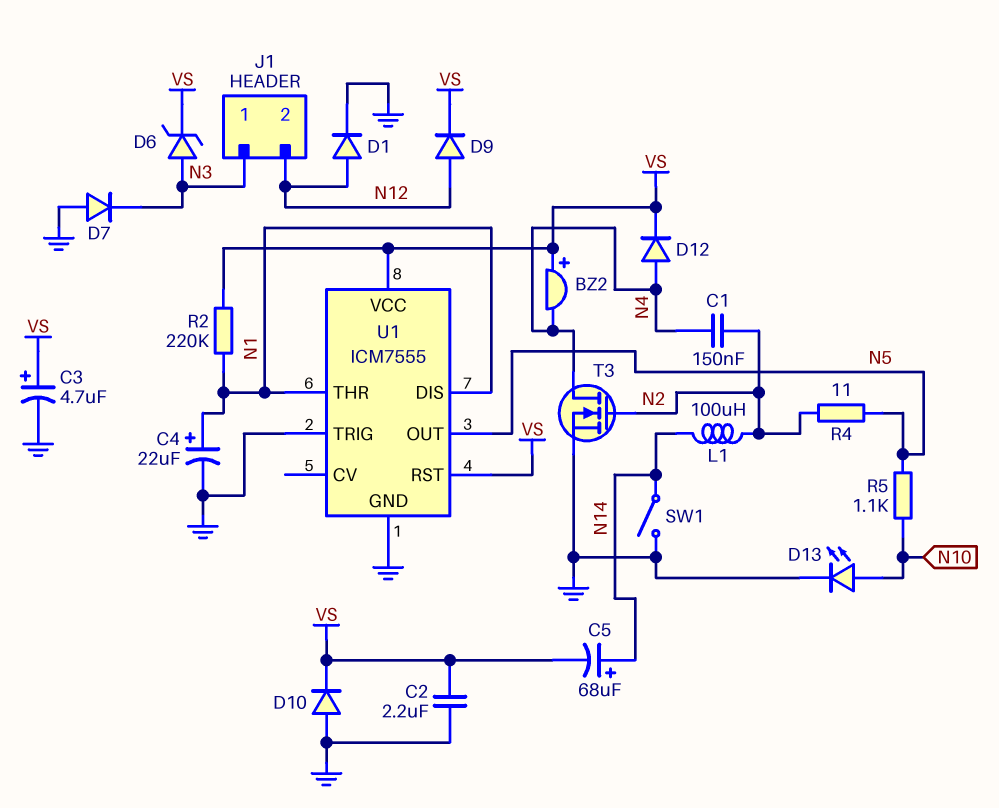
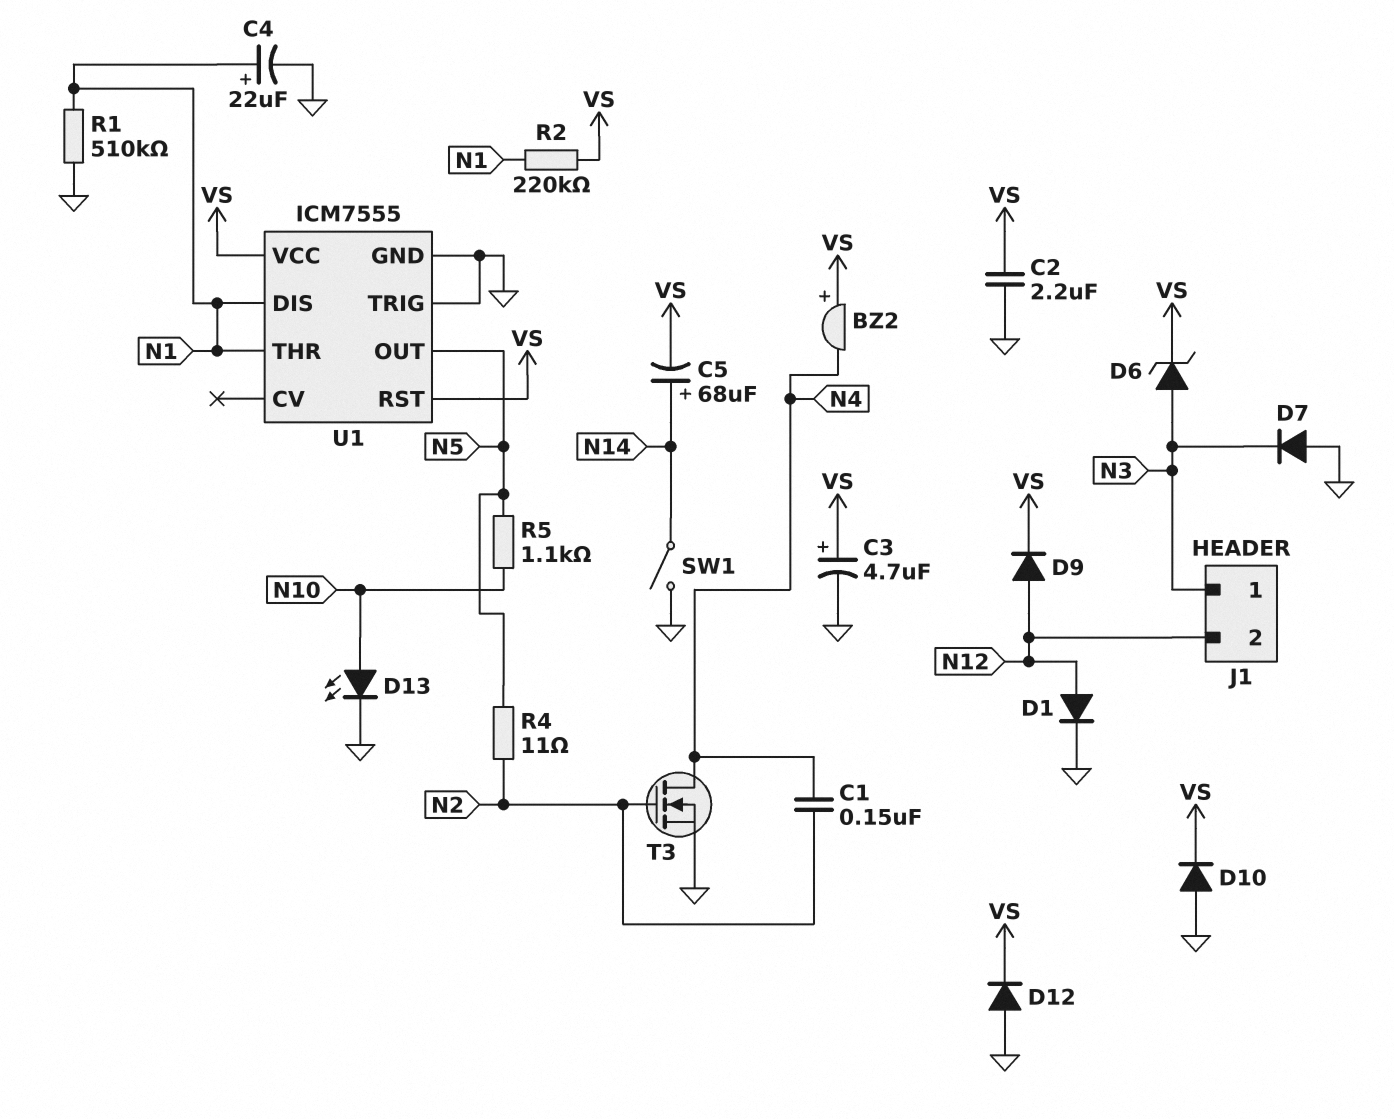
D12: diode (A N4, K VS) -> diode (A GND, K VS)
L1: 100uH (N2, N14) -> none
R1: none -> 510k (GND, N1)

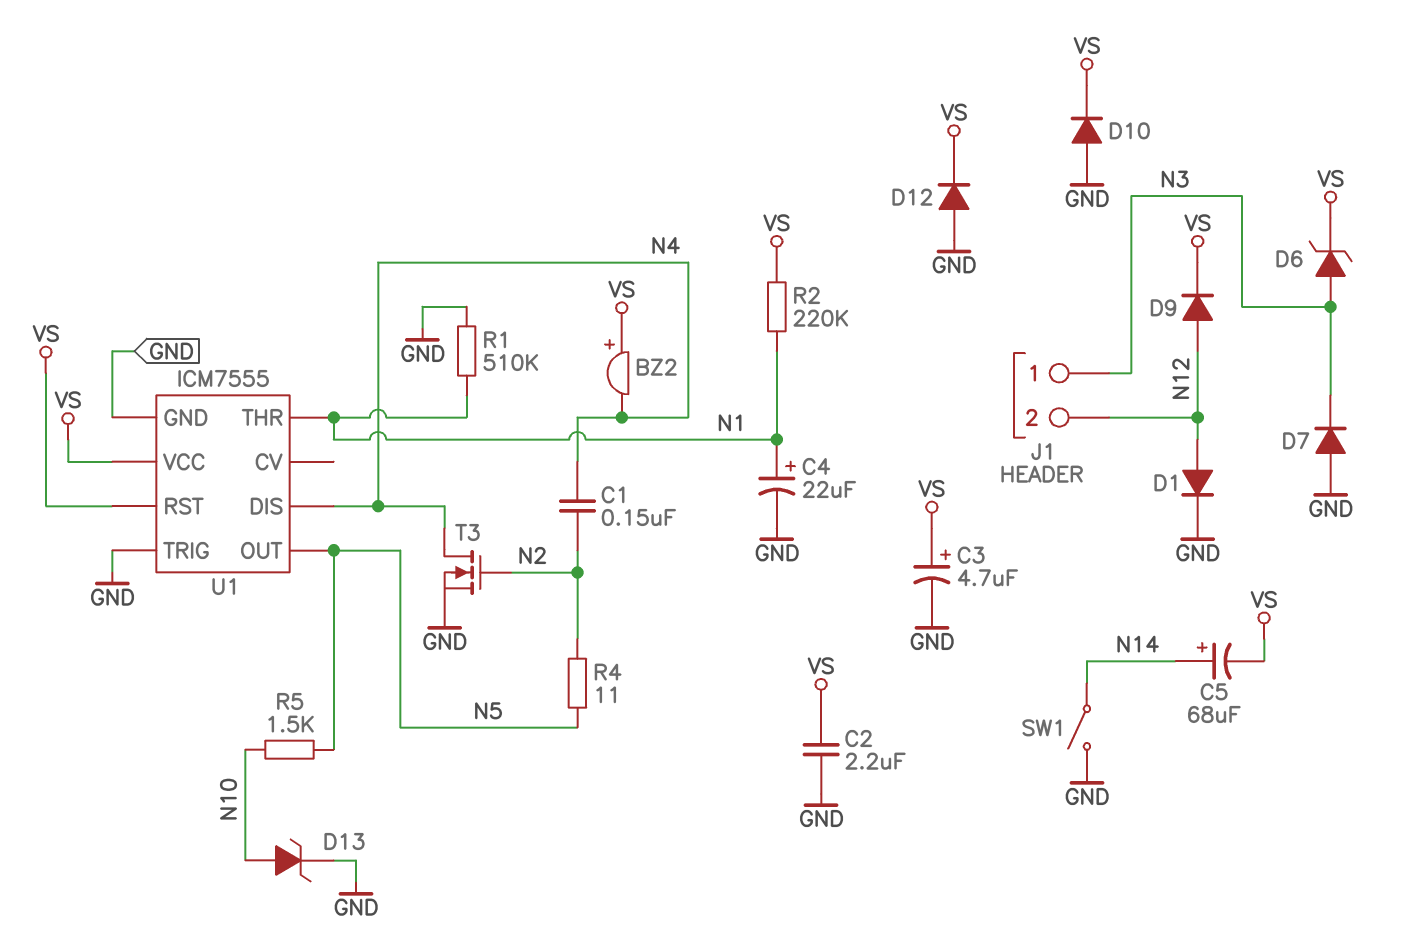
D13: LED (A N10, K GND) -> zener (A N10, K GND)
R5: 1.1k (N5, N10) -> 1.5k (N5, N10)
U1 pin DIS: N1 -> N4

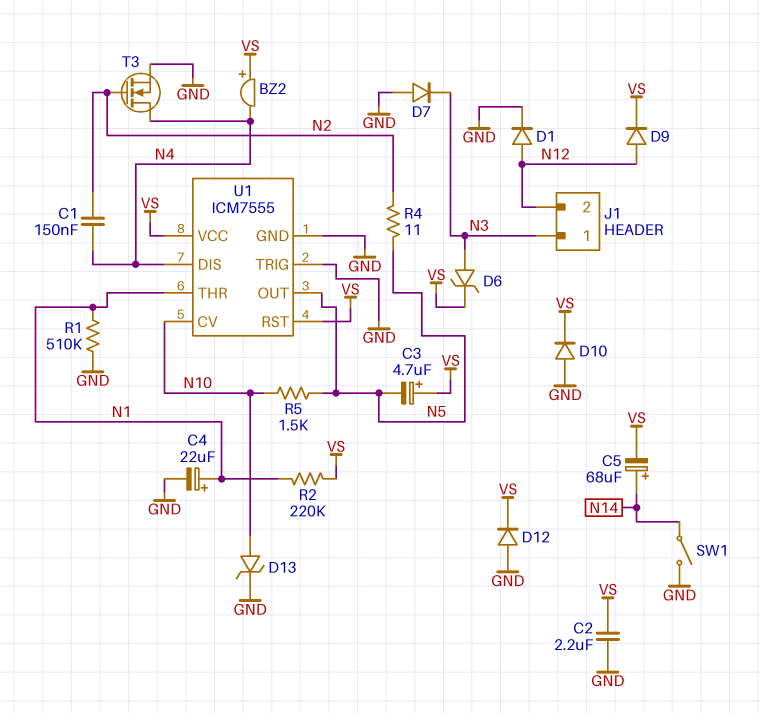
C3: 4.7uF (plus VS, minus GND) -> 4.7uF (plus VS, minus N5)
U1 pin CV: none -> N10

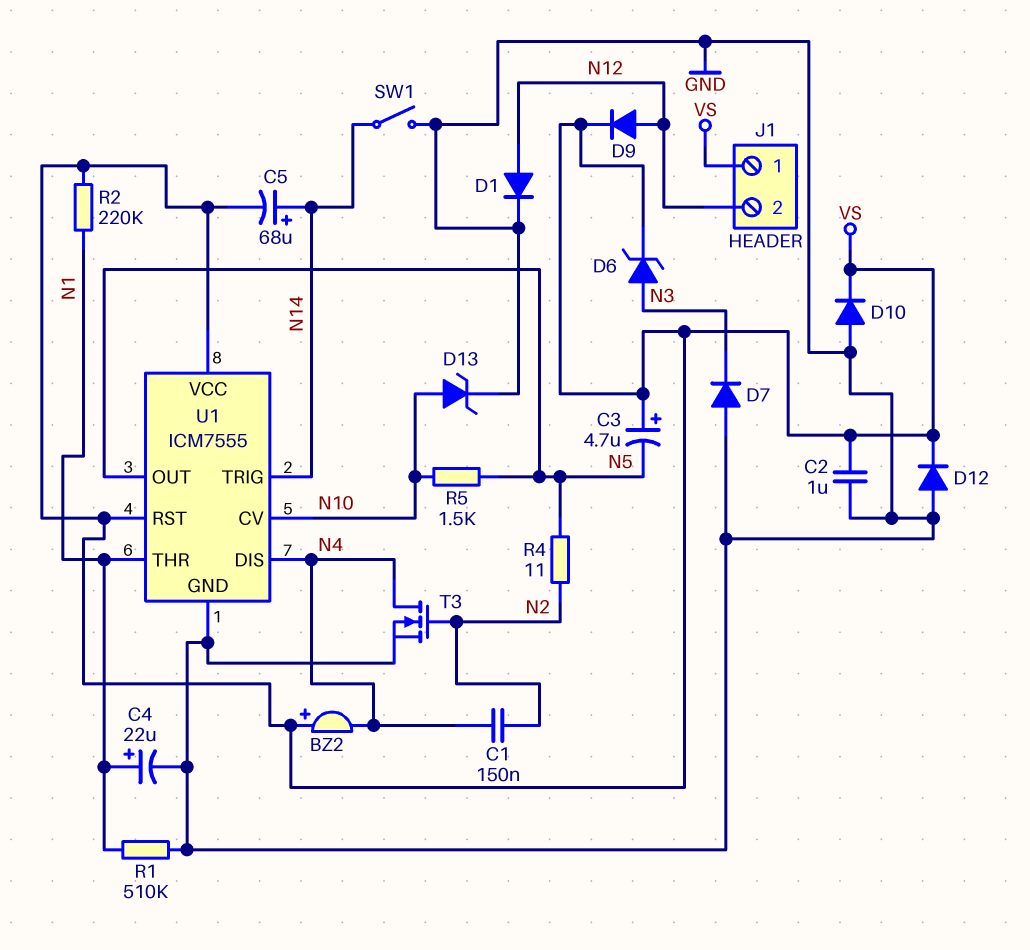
C2: 2.2uF (GND, VS) -> 1uF (GND, VS)
J1 pin 1: N3 -> VS
U1 pin TRIG: GND -> N14

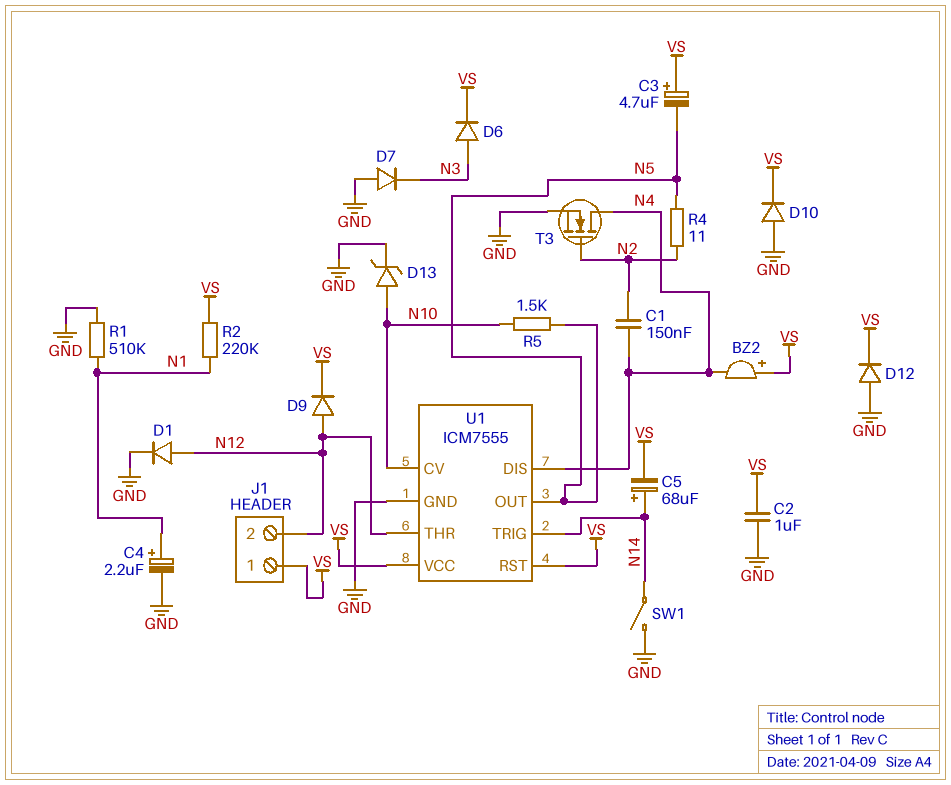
C4: 22uF (plus N1, minus GND) -> 2.2uF (plus N1, minus GND)
D6: zener (A N3, K VS) -> diode (A N3, K VS)
U1 pin THR: N1 -> N12

